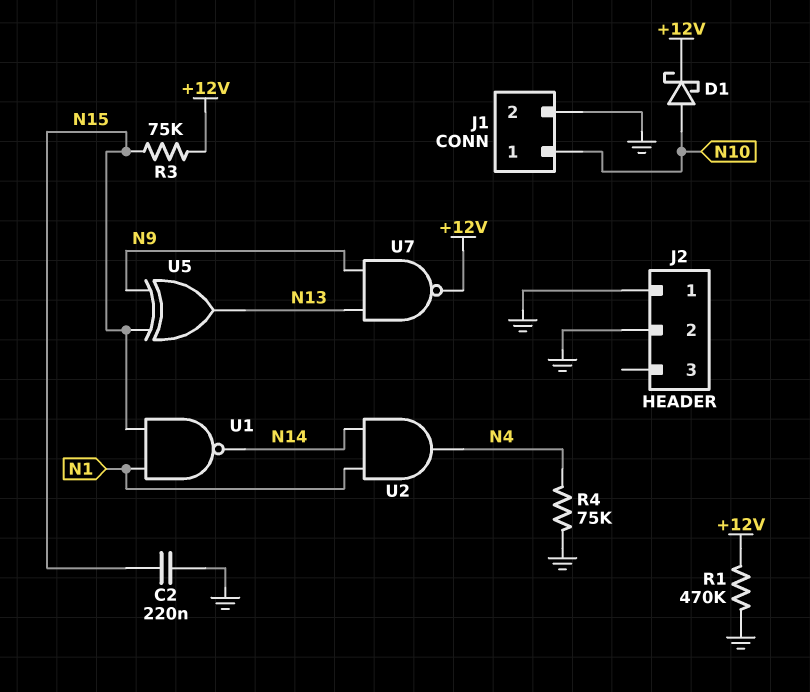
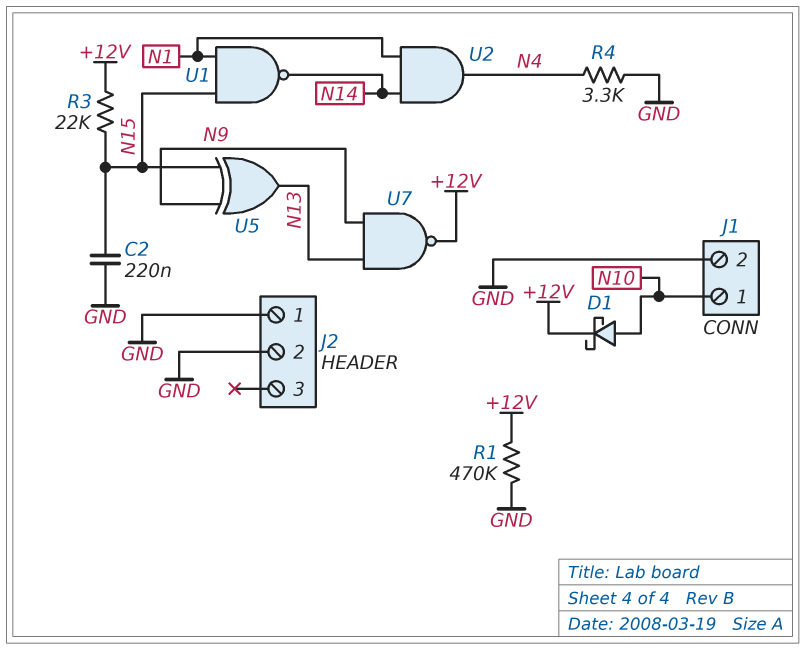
R3: 75k (+12V, N15) -> 22k (+12V, N15)
R4: 75k (GND, N4) -> 3.3k (GND, N4)

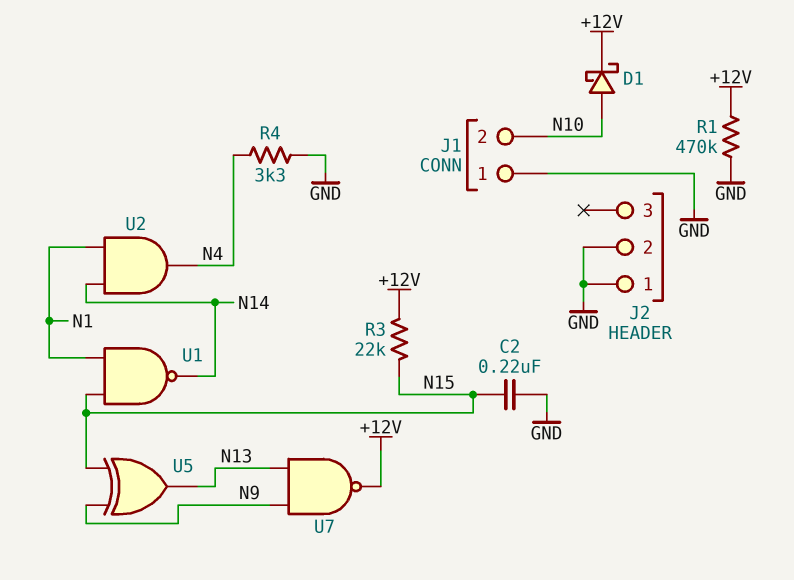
J1 pin 1: N10 -> GND
J1 pin 2: GND -> N10

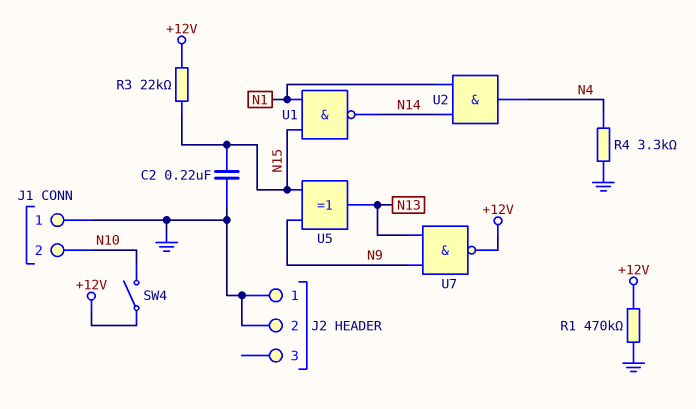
D1: schottky (A N10, K +12V) -> none
SW4: none -> switch (+12V, N10)

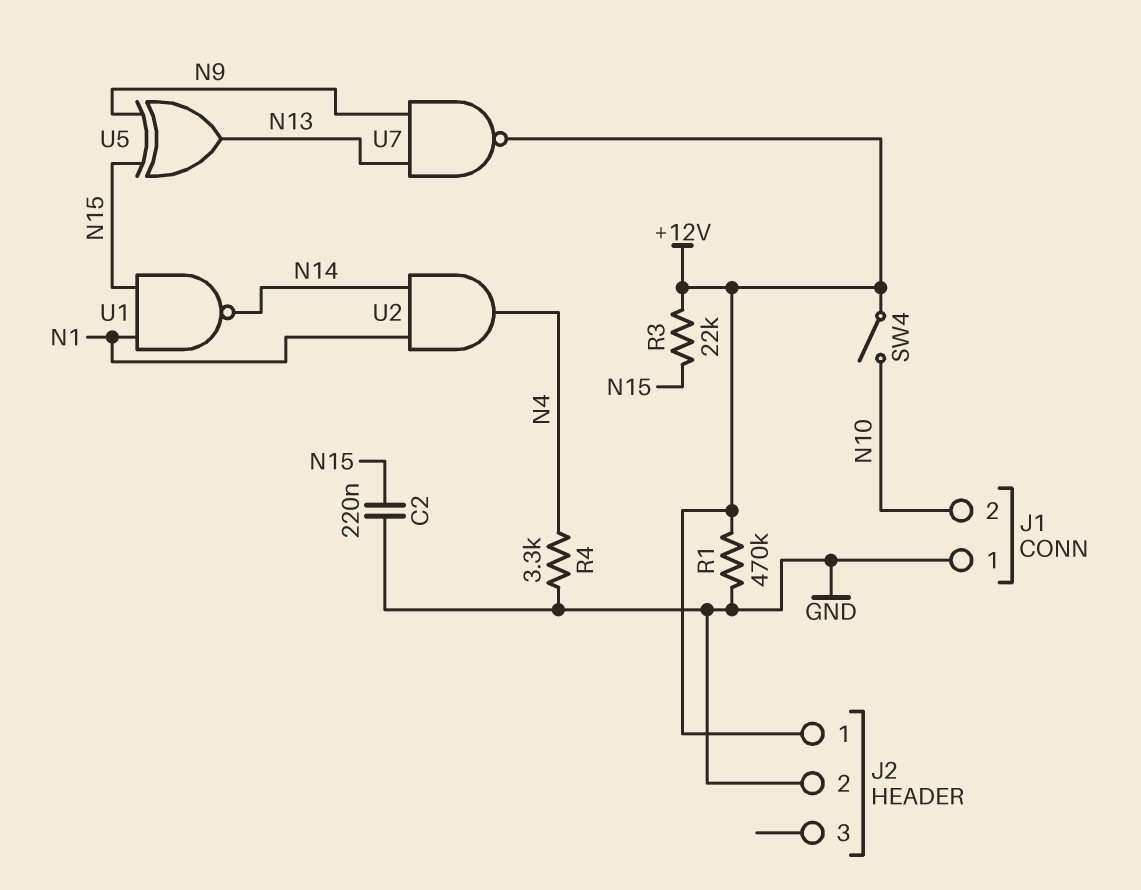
J2 pin 1: GND -> +12V

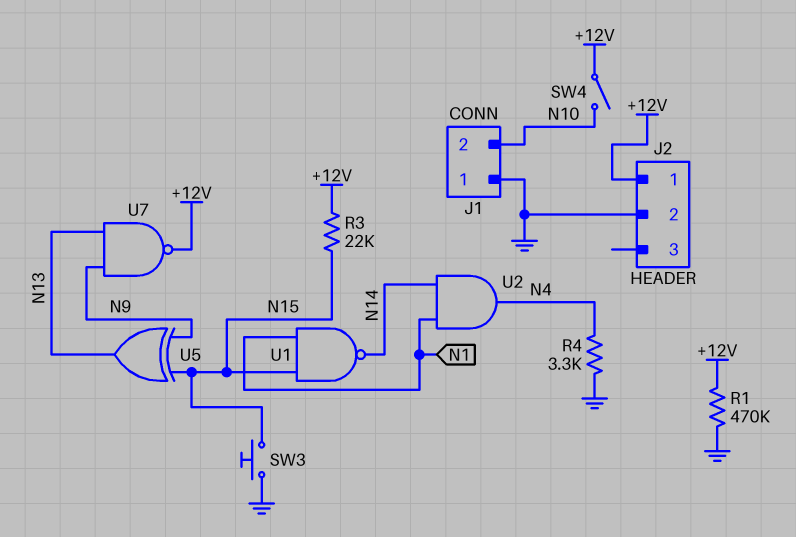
C2: 220nF (GND, N15) -> none
SW3: none -> button (GND, N15)

